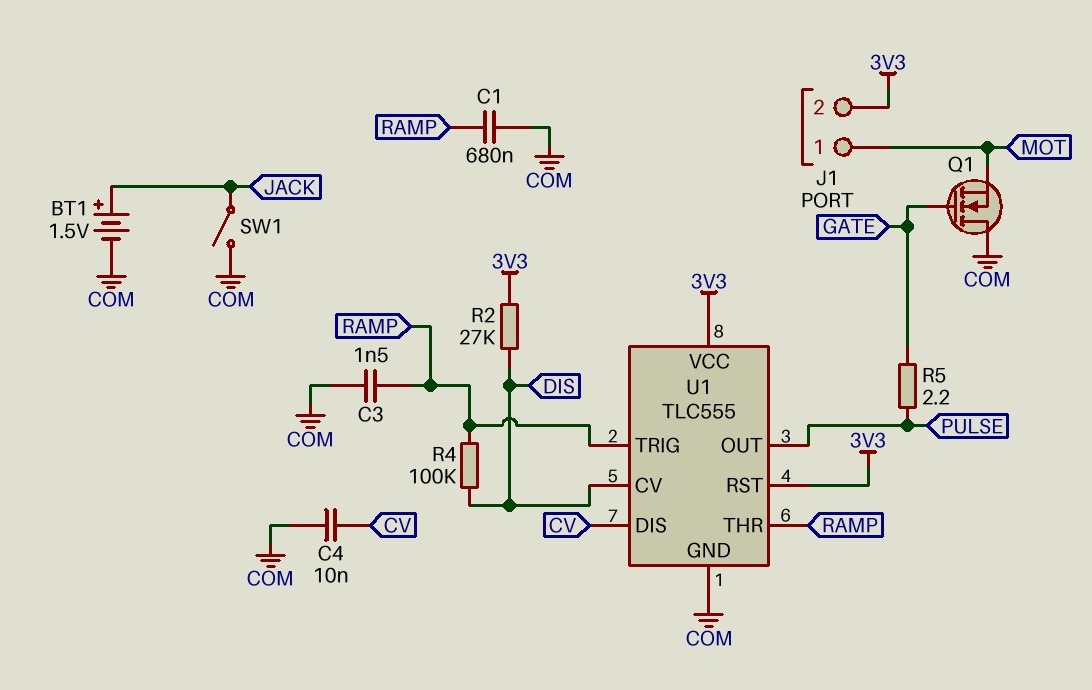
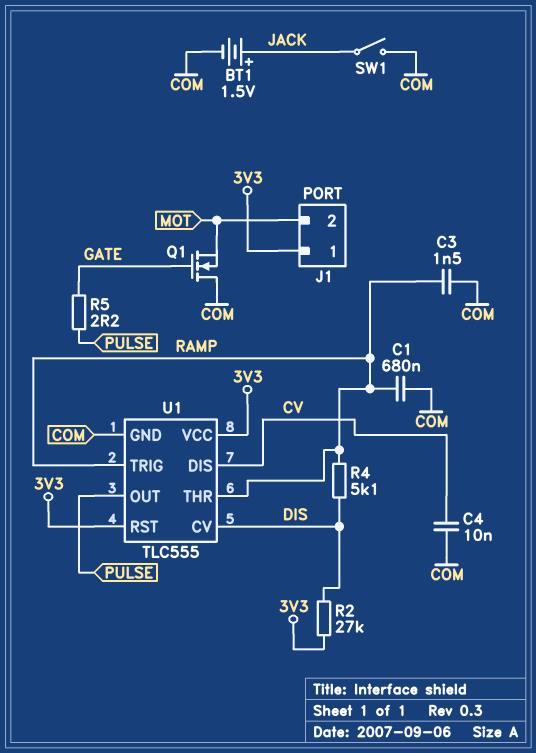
J1 pin 1: MOT -> 3V3
J1 pin 2: 3V3 -> MOT
R4: 100k (DIS, RAMP) -> 5.1k (DIS, RAMP)

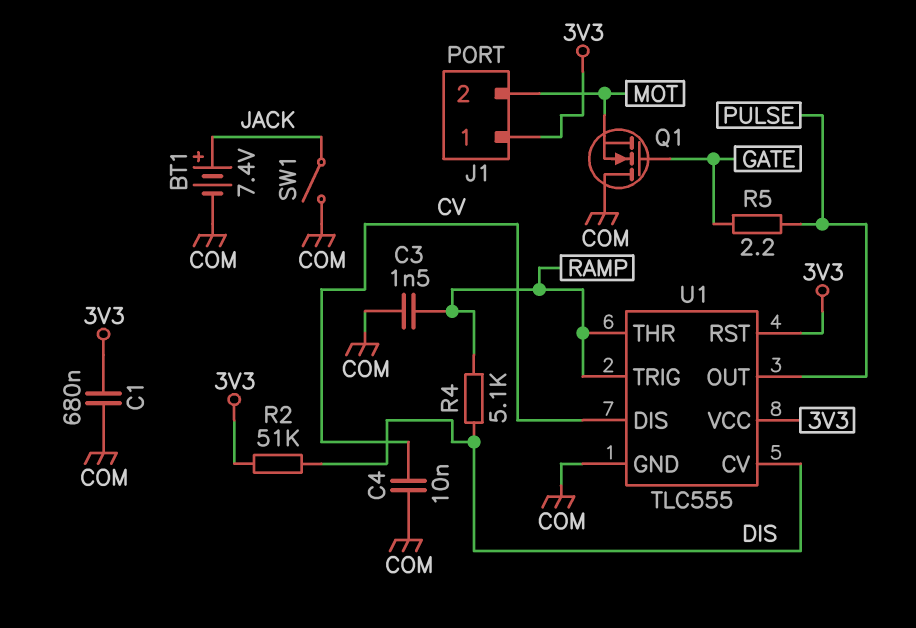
BT1: 1.5V (plus JACK, minus COM) -> 7.4V (plus JACK, minus COM)
C1: 680nF (COM, RAMP) -> 680nF (3V3, COM)
R2: 27k (3V3, DIS) -> 51k (3V3, DIS)

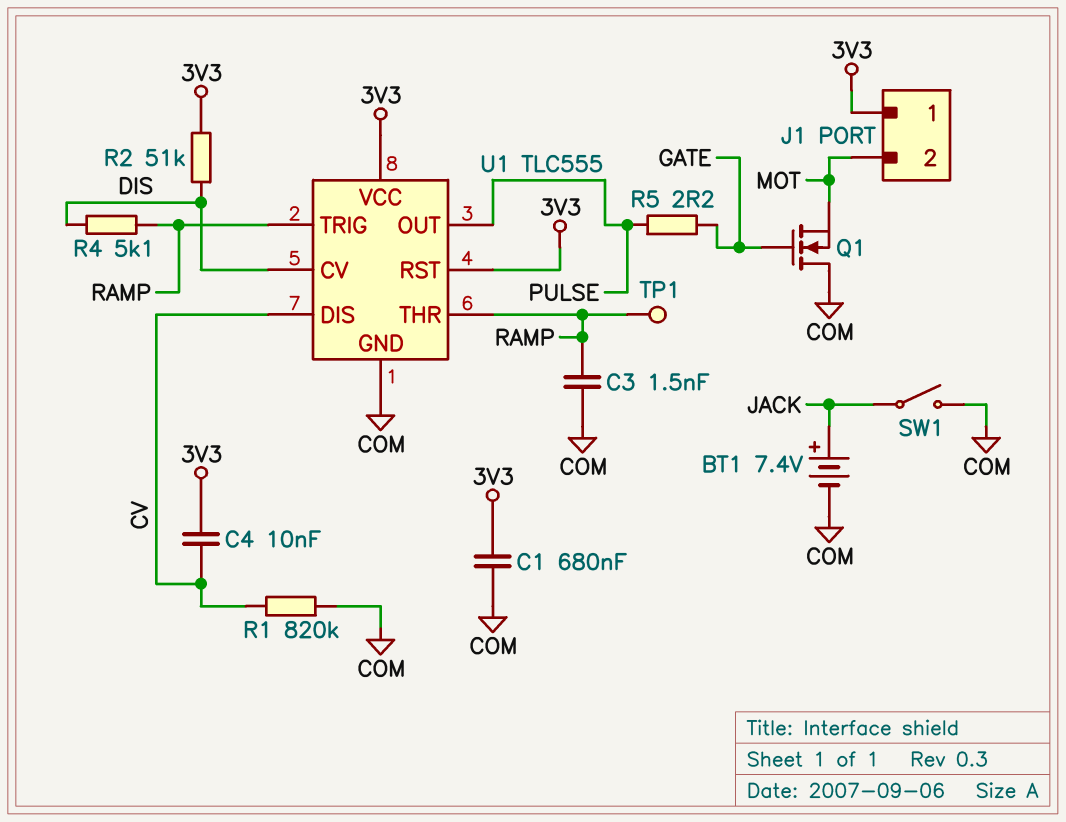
C4: 10nF (COM, CV) -> 10nF (3V3, CV)
R1: none -> 820k (COM, CV)
TP1: none -> test point (RAMP)

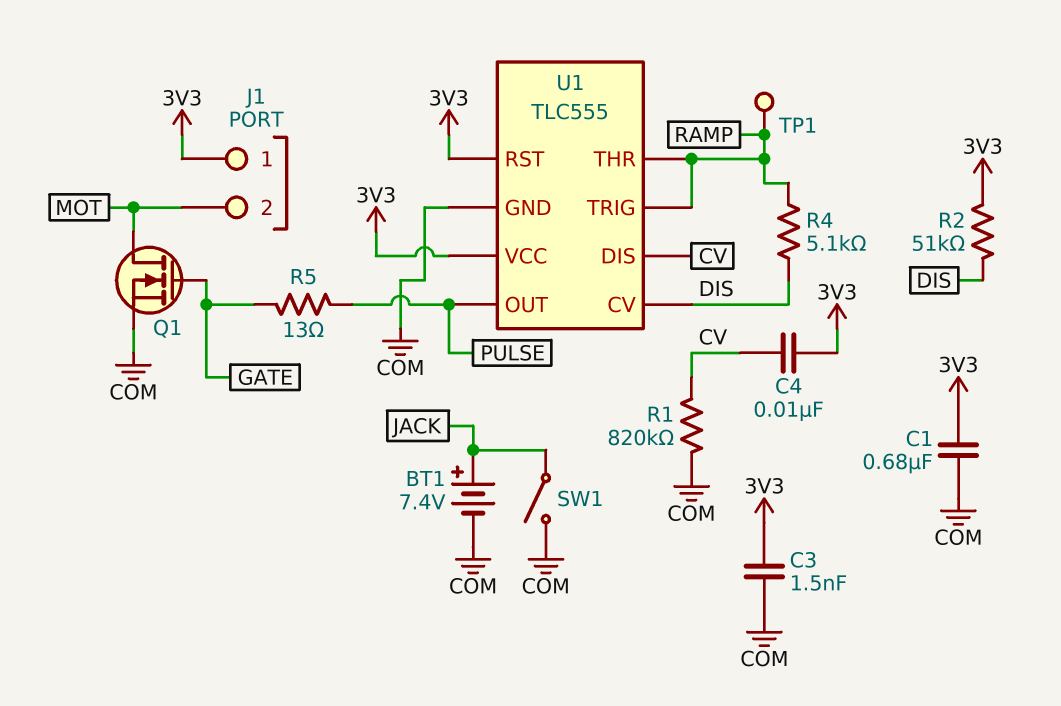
C3: 1.5nF (COM, RAMP) -> 1.5nF (3V3, COM)
Q1: NMOS (G GATE, D COM, S MOT) -> NMOS (G GATE, D MOT, S COM)
R5: 2.2 (GATE, PULSE) -> 13 (GATE, PULSE)

